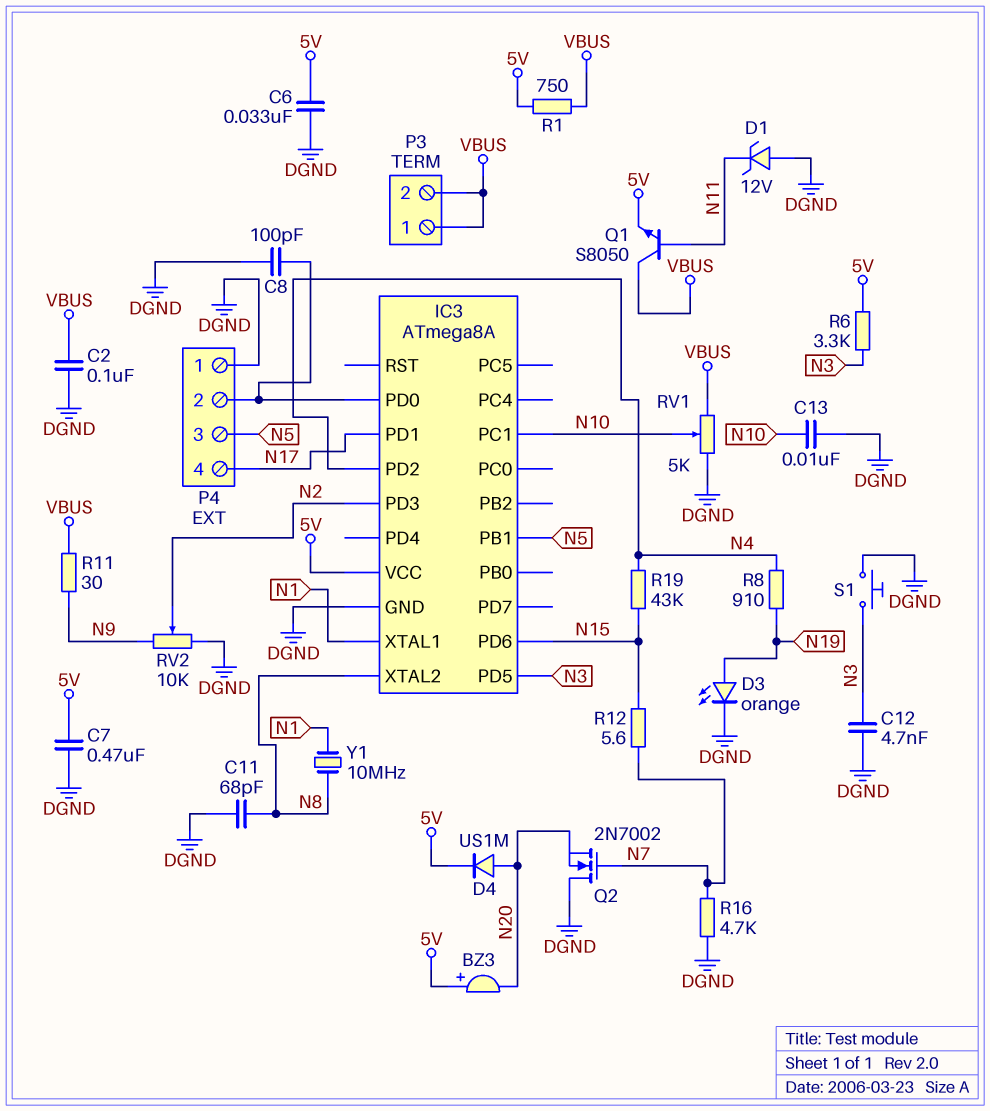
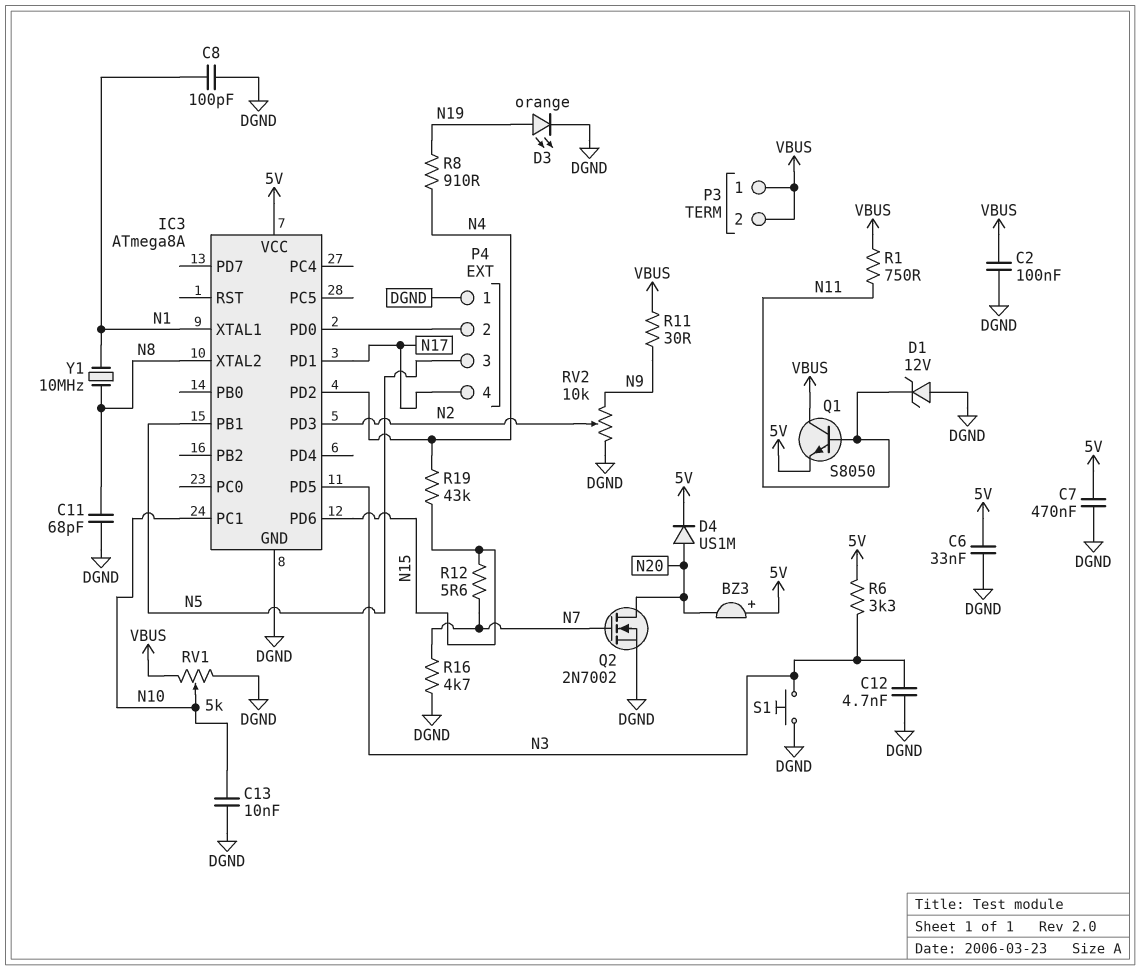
C8: 100pF (DGND, IC3/PD0) -> 100pF (DGND, N1)
Q2: NMOS 2N7002 (G N7, D DGND, S N20) -> NMOS 2N7002 (G N7, D N20, S DGND)
R1: 750 (5V, VBUS) -> 750 (N11, VBUS)

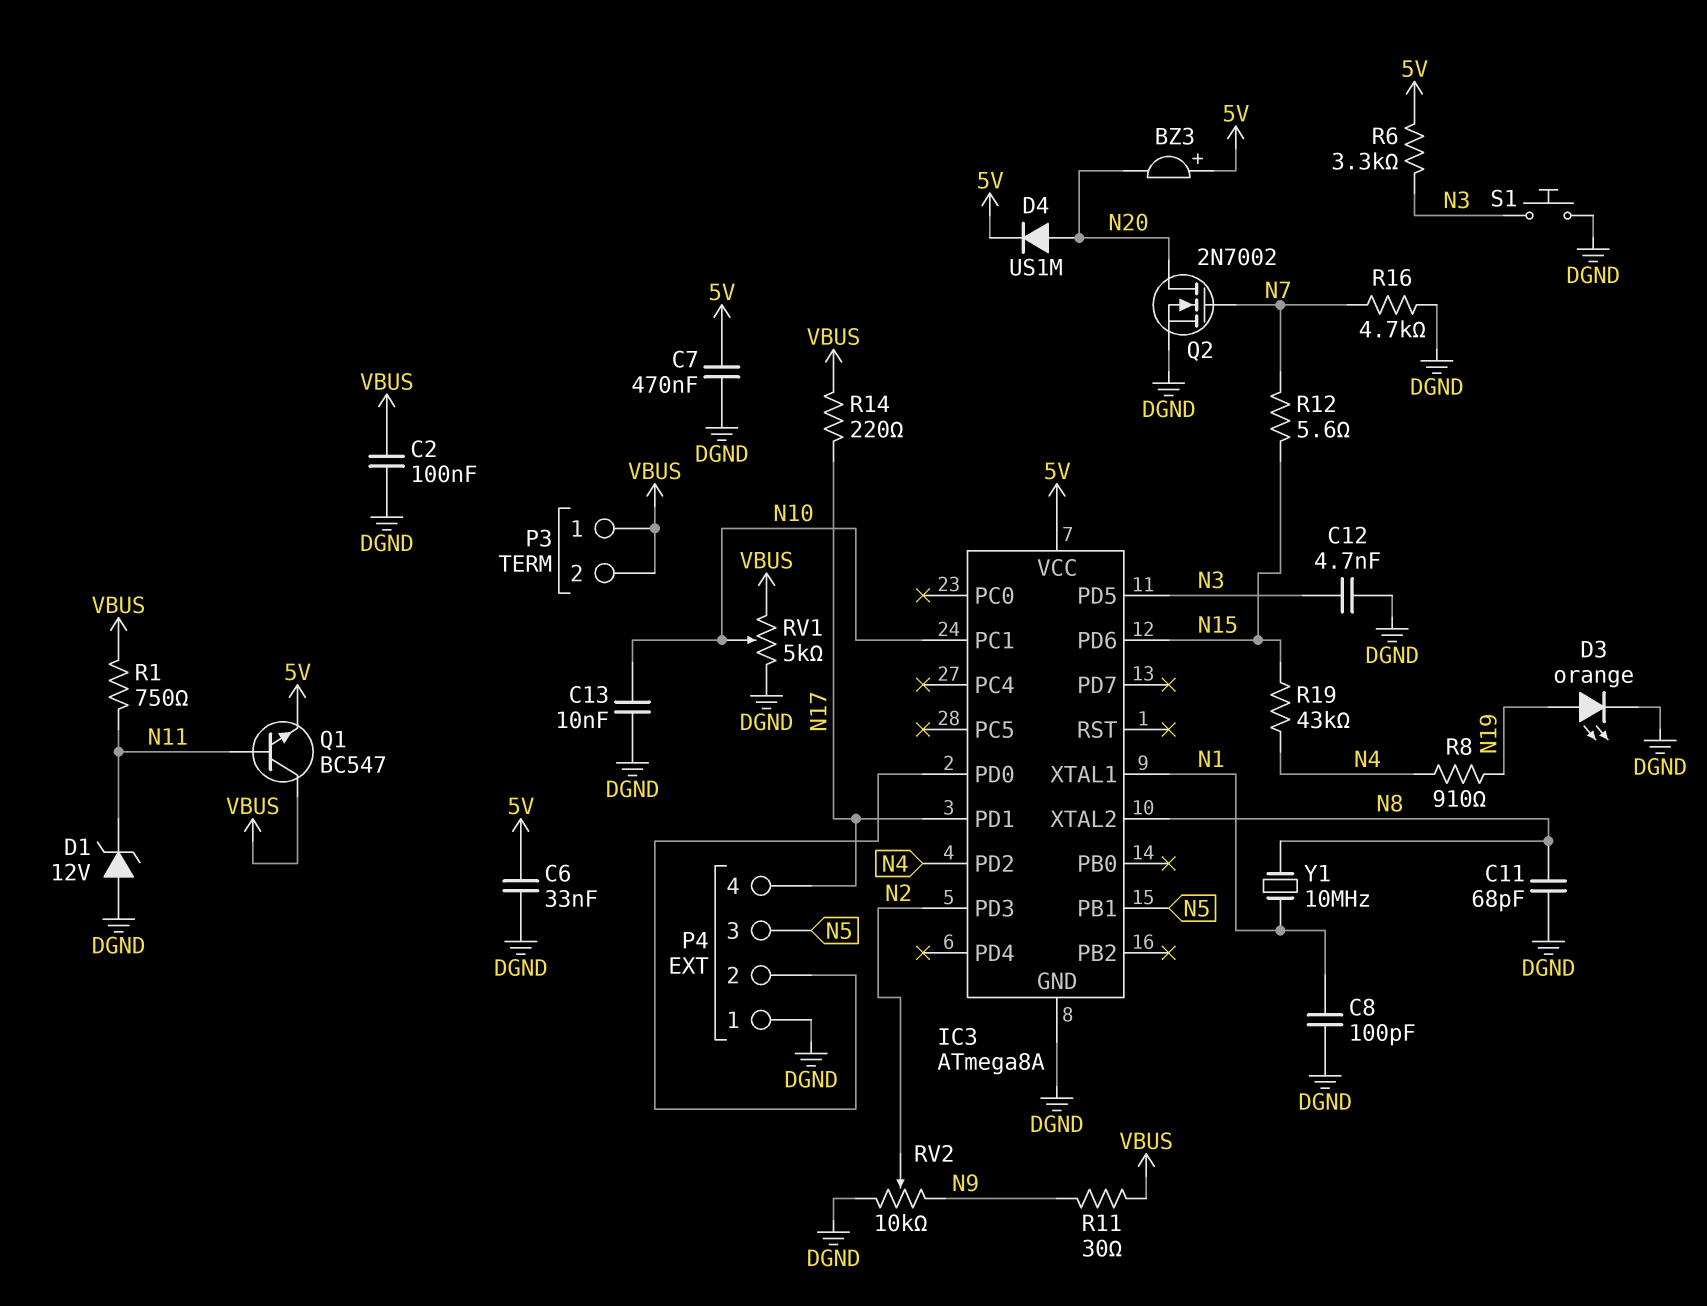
Q1: NPN S8050 (B N11, C VBUS, E 5V) -> NPN BC547 (B N11, C VBUS, E 5V)
R14: none -> 220 (N17, VBUS)

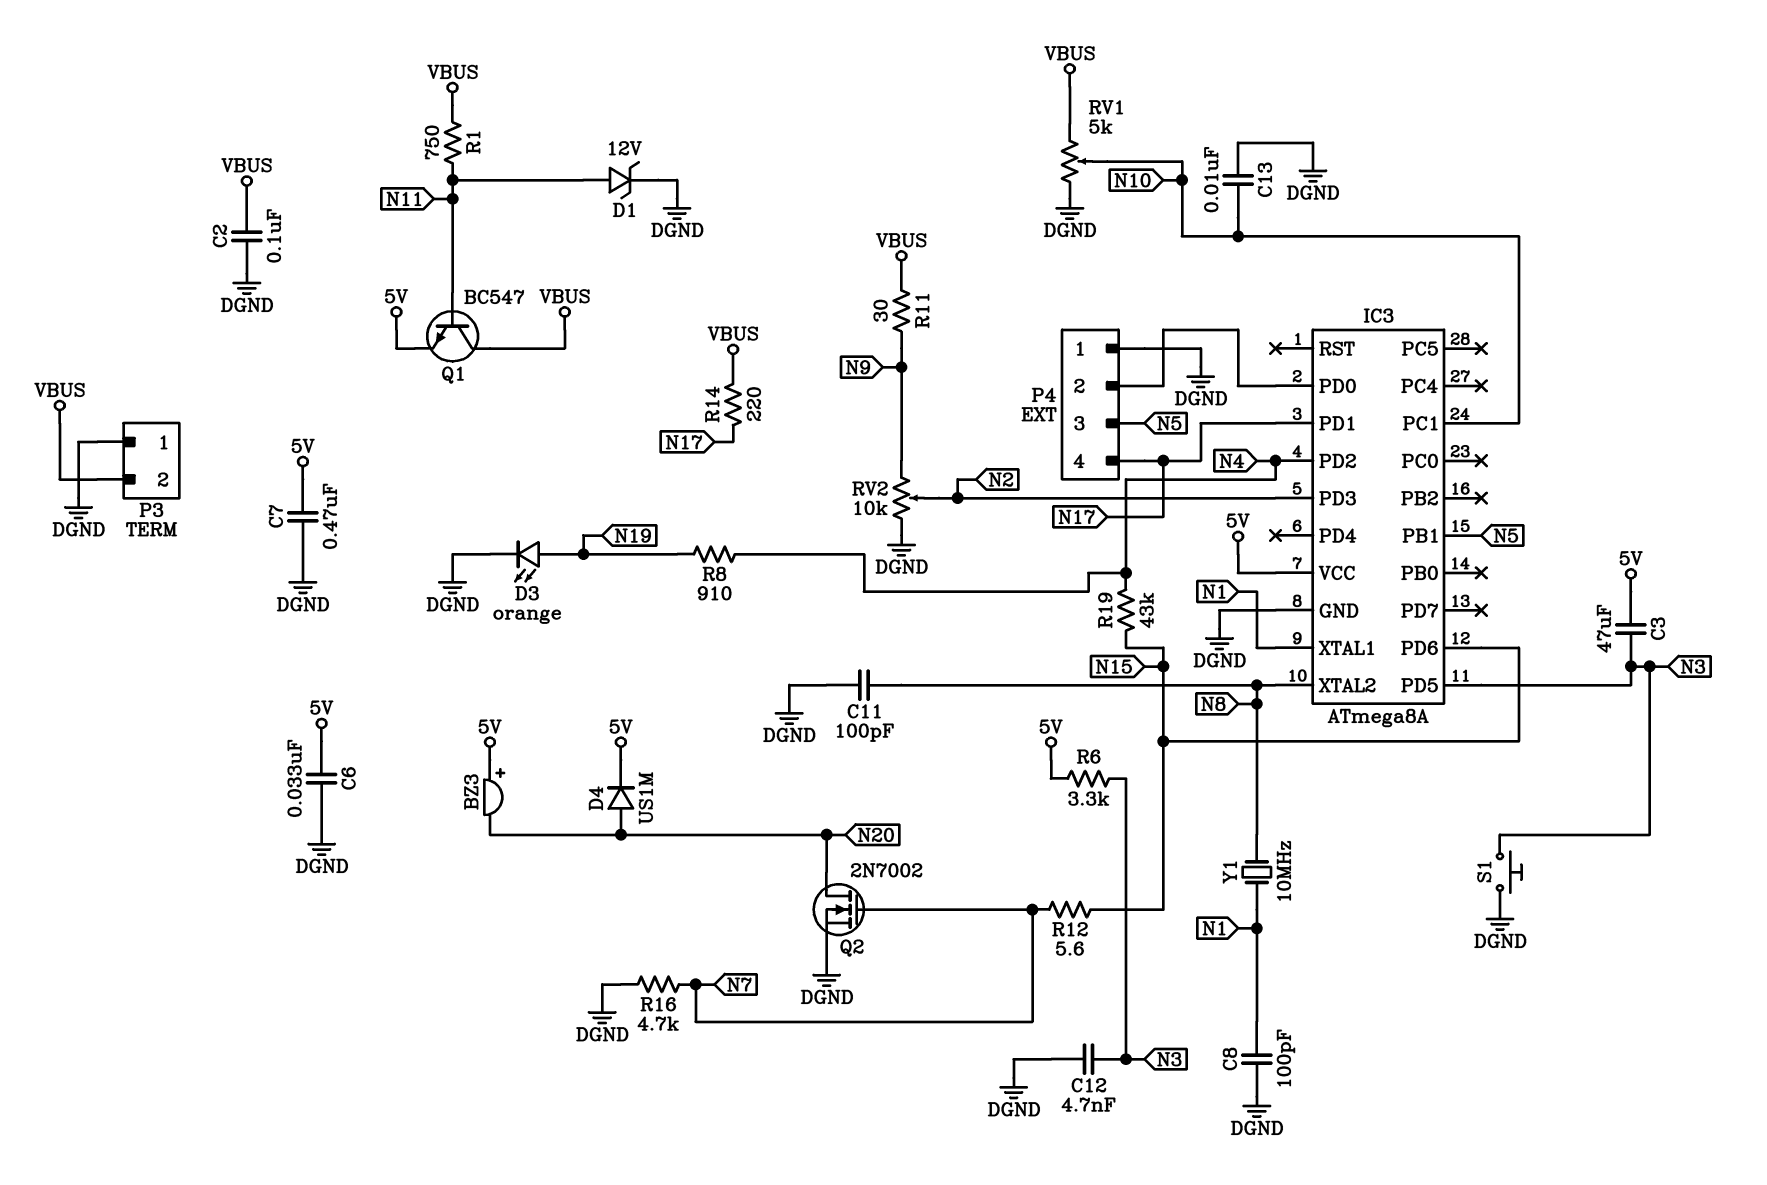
C3: none -> 47uF (5V, N3)
C11: 68pF (DGND, N8) -> 100pF (DGND, N8)
D1: zener 12V (A DGND, K N11) -> zener 12V (A N11, K DGND)
P3 pin 1: VBUS -> DGND

